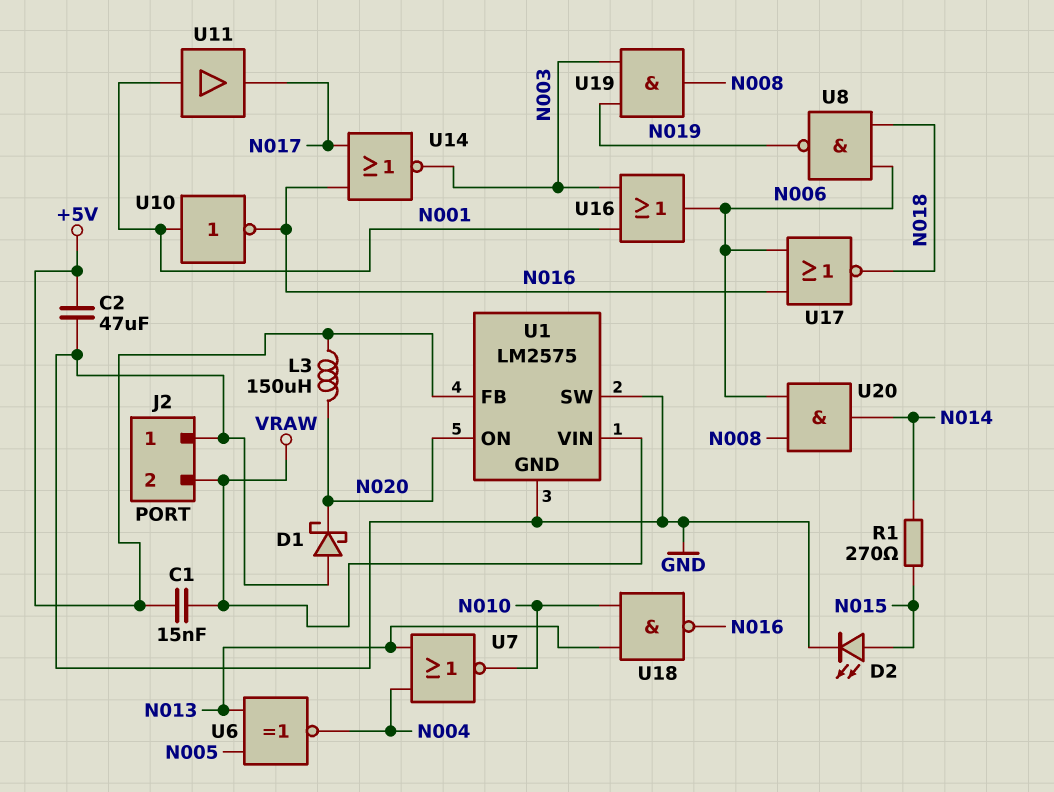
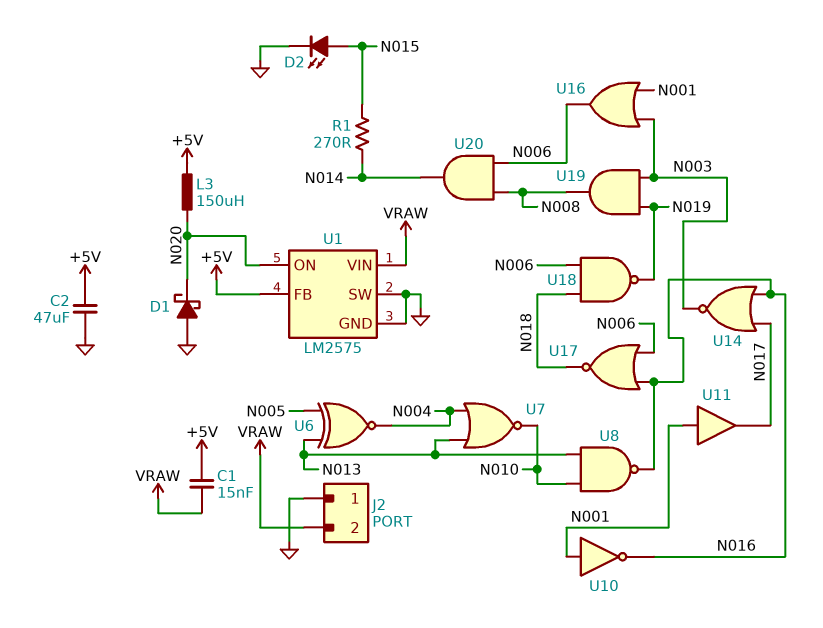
U8: NAND (in N006, in N018, out N019) -> NAND (in N010, in N013, out N016)
U18: NAND (in N010, in N013, out N016) -> NAND (in N006, in N018, out N019)

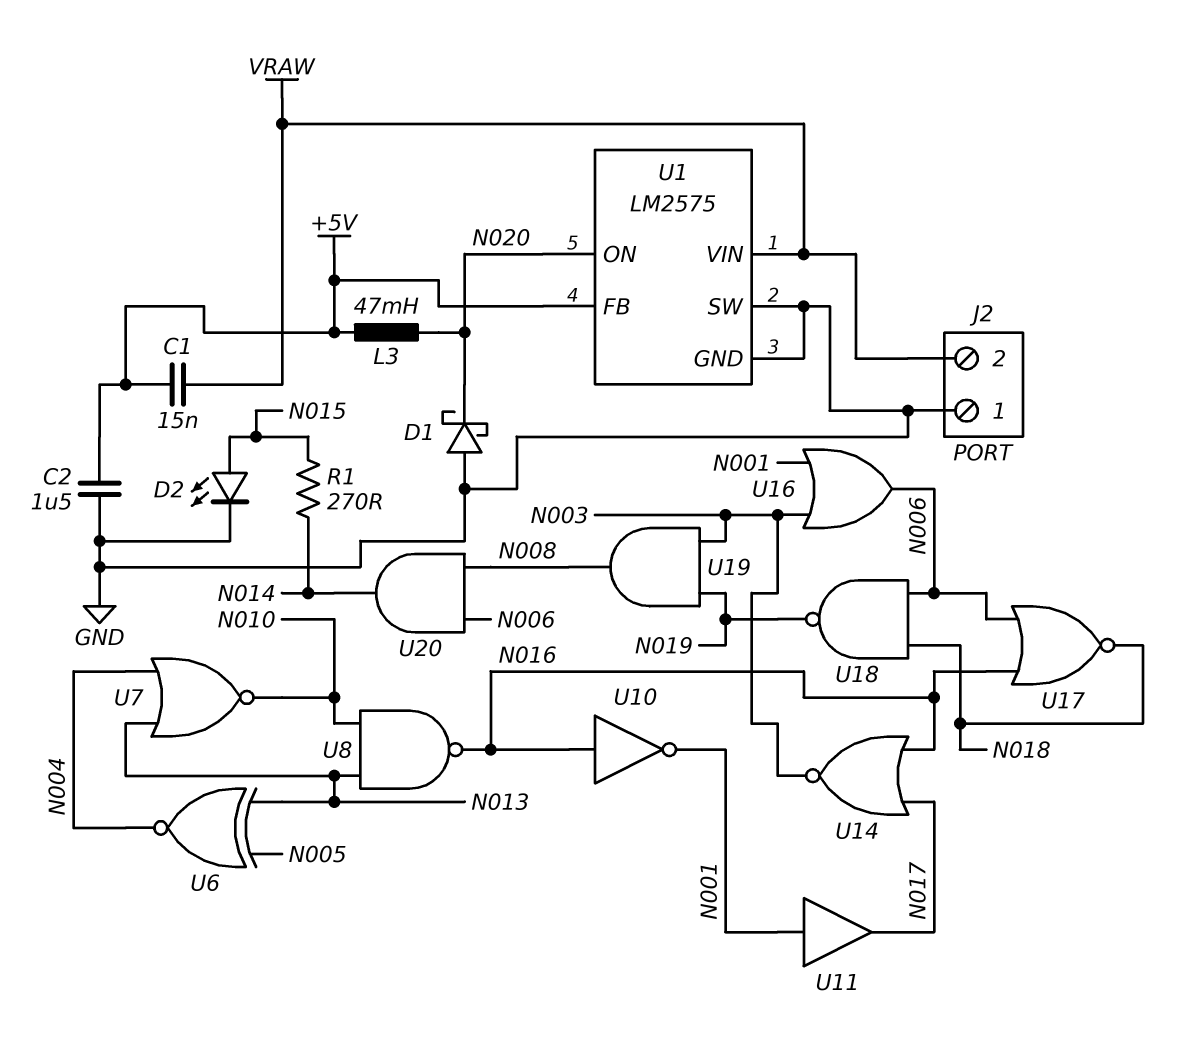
C2: 47uF (+5V, GND) -> 1.5uF (+5V, GND)
L3: 150uH (+5V, N020) -> 47mH (+5V, N020)
U10: NOT (in N001, out N016) -> NOT (in N016, out N001)

